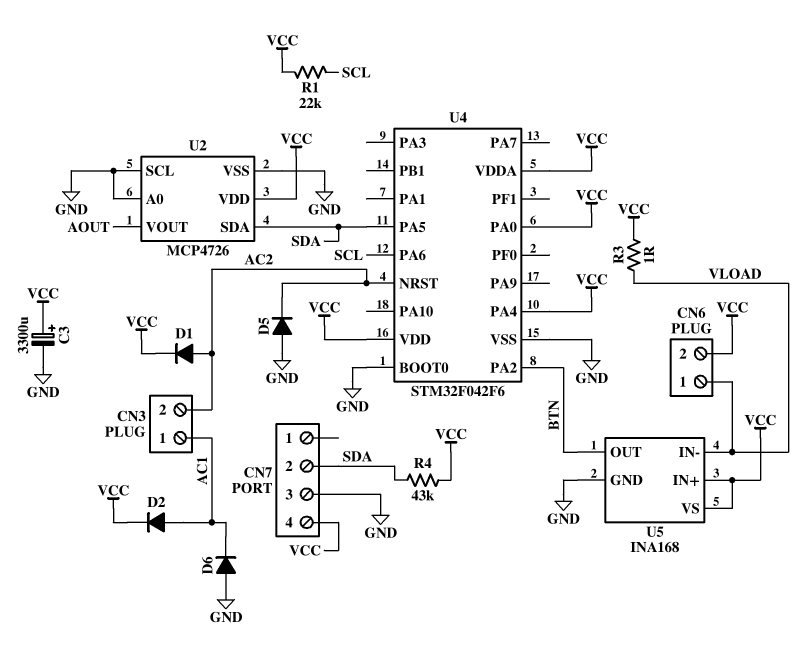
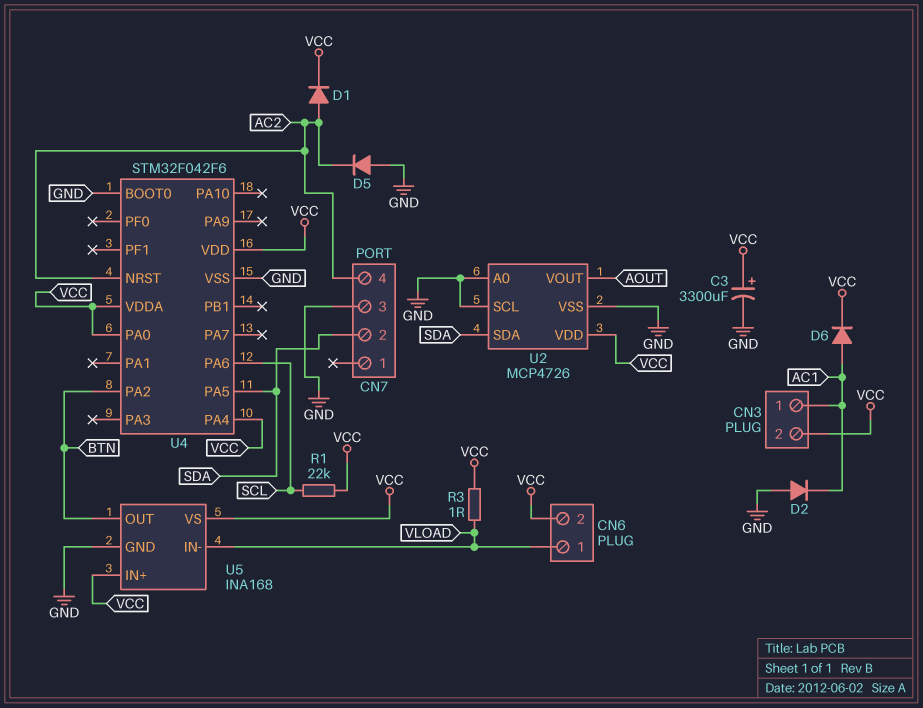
CN3 pin 2: AC2 -> VCC
CN7 pin 4: VCC -> AC2
D2: diode (A AC1, K VCC) -> diode (A GND, K AC1)
D6: diode (A GND, K AC1) -> diode (A AC1, K VCC)
R4: 43k (SDA, VCC) -> none

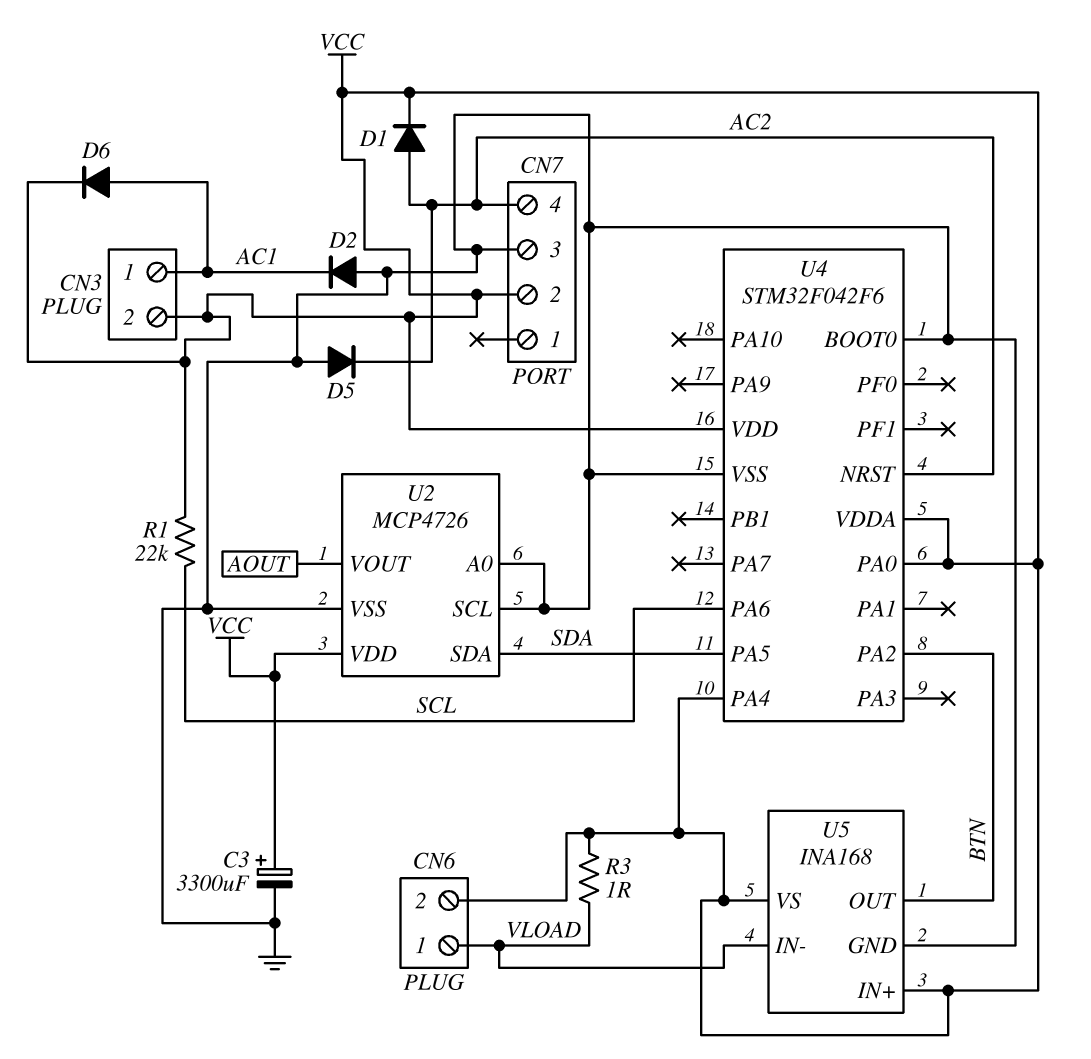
CN7 pin 2: SDA -> VCC

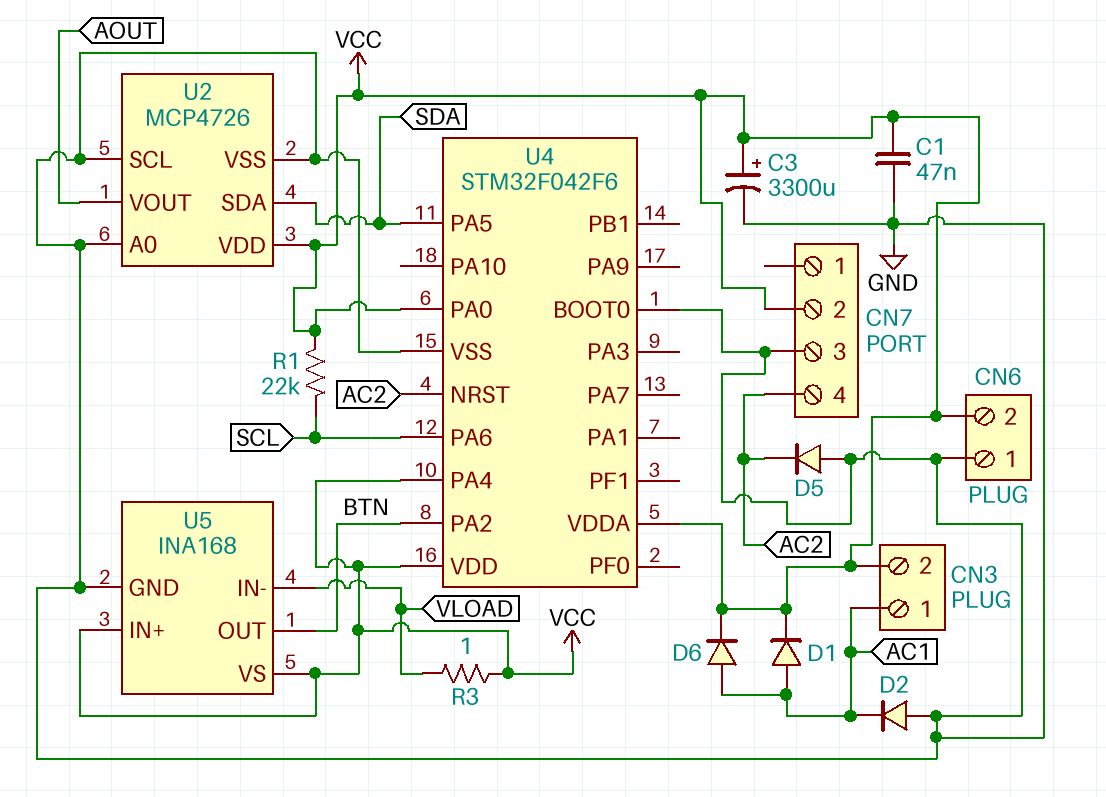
C1: none -> 47nF (GND, VCC)
CN6 pin 1: VLOAD -> GND
D1: diode (A AC2, K VCC) -> diode (A AC1, K VCC)

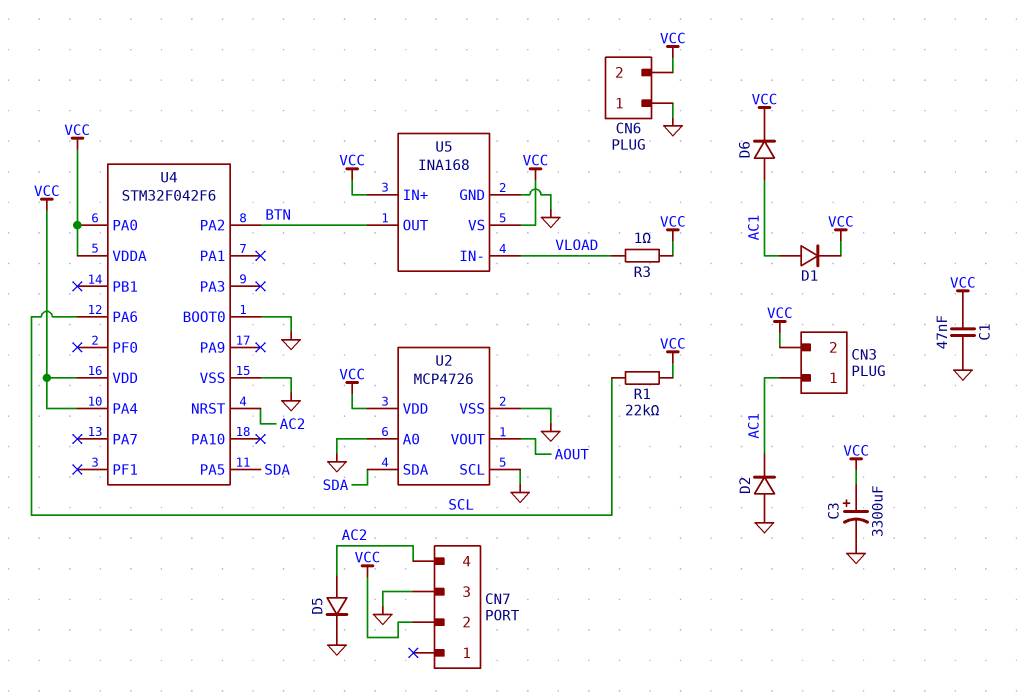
D5: diode (A GND, K AC2) -> diode (A AC2, K GND)

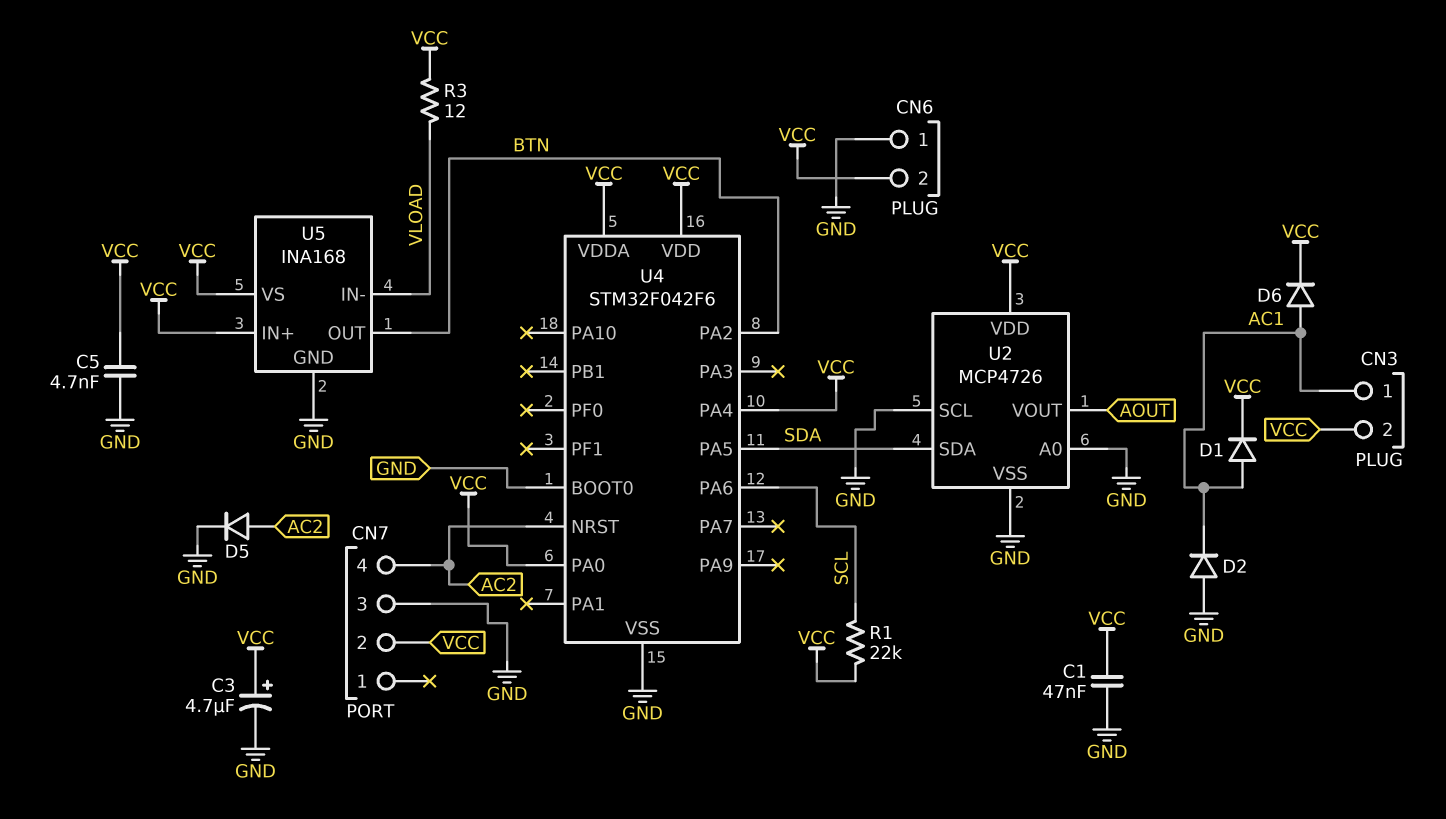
C3: 3300uF (plus VCC, minus GND) -> 4.7uF (plus VCC, minus GND)
C5: none -> 4.7nF (GND, VCC)
R3: 1 (VCC, VLOAD) -> 12 (VCC, VLOAD)

